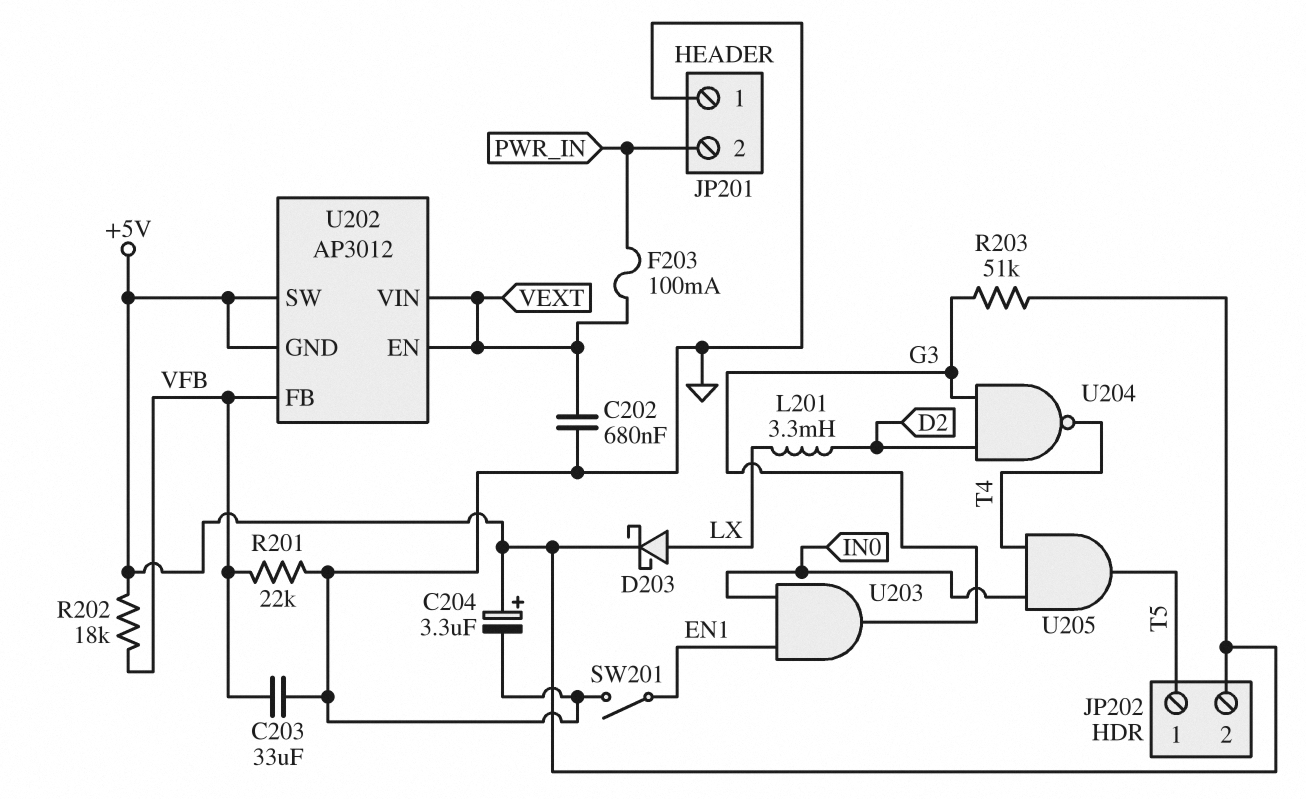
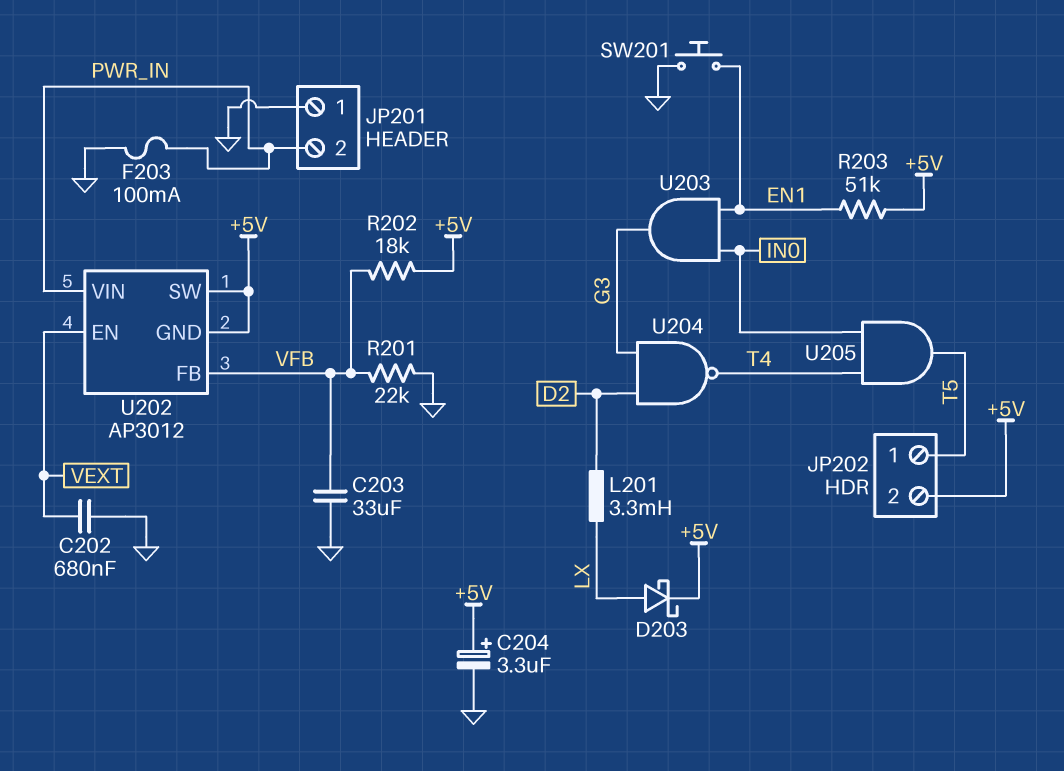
F203: 100mA (PWR_IN, VEXT) -> 100mA (GND, PWR_IN)
R203: 51k (+5V, G3) -> 51k (+5V, EN1)
SW201: switch (EN1, GND) -> button (EN1, GND)
U202 pin VIN: VEXT -> PWR_IN

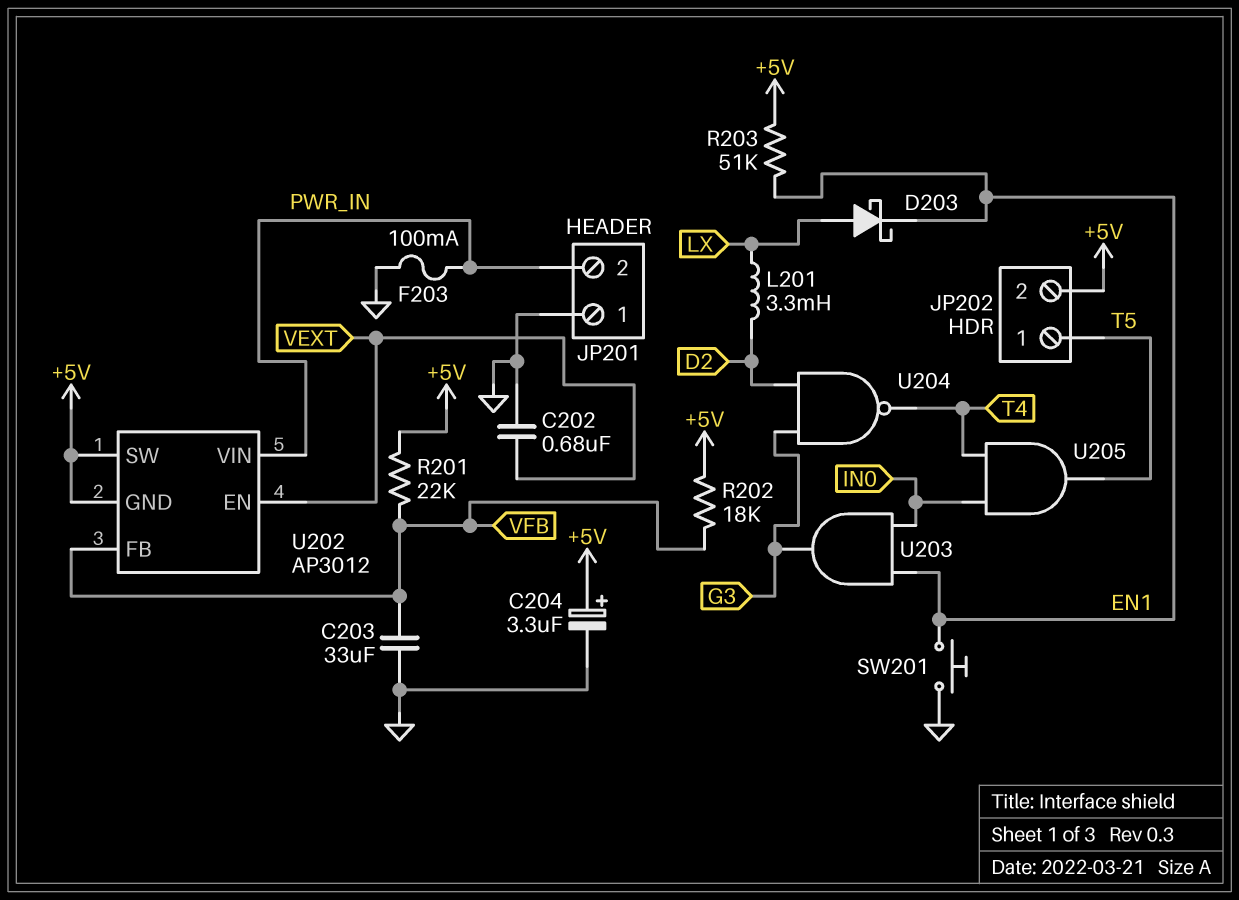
D203: schottky (A LX, K +5V) -> schottky (A LX, K EN1)
R201: 22k (GND, VFB) -> 22k (+5V, VFB)

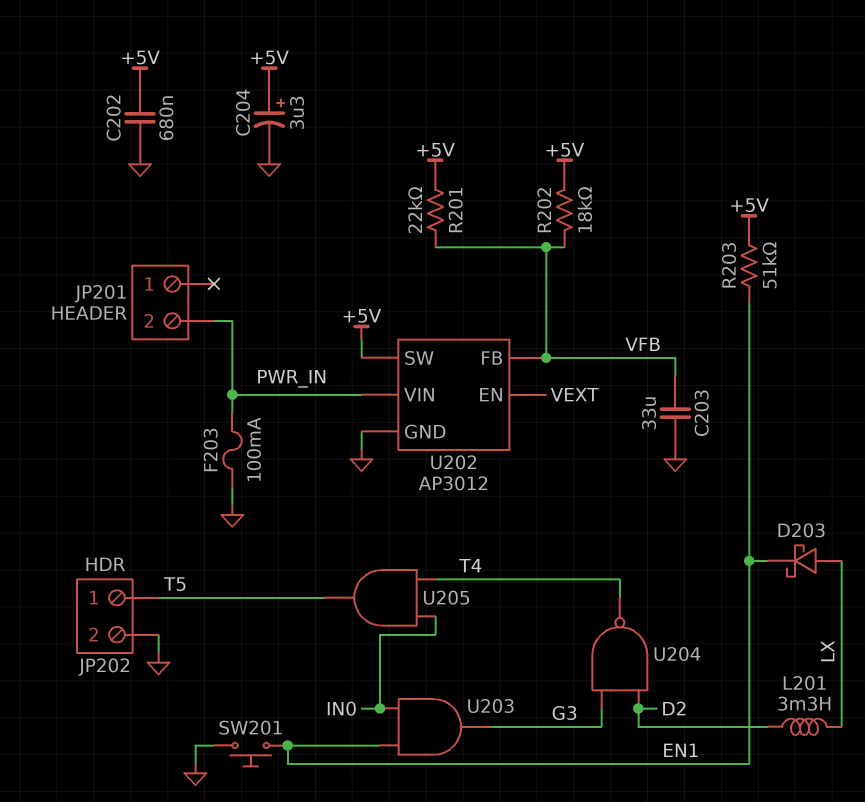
C202: 680nF (GND, VEXT) -> 680nF (+5V, GND)
JP201 pin 1: GND -> none
JP202 pin 2: +5V -> GND
U202 pin GND: +5V -> GND

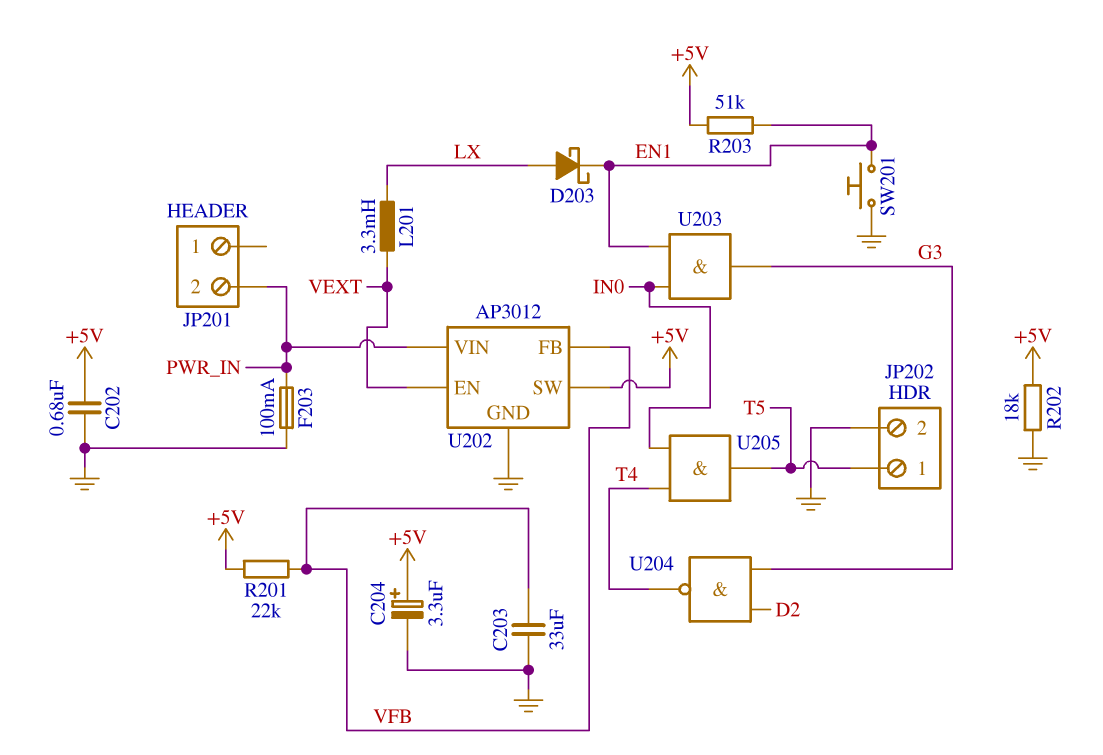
L201: 3.3mH (D2, LX) -> 3.3mH (LX, VEXT)
R202: 18k (+5V, VFB) -> 18k (+5V, GND)

